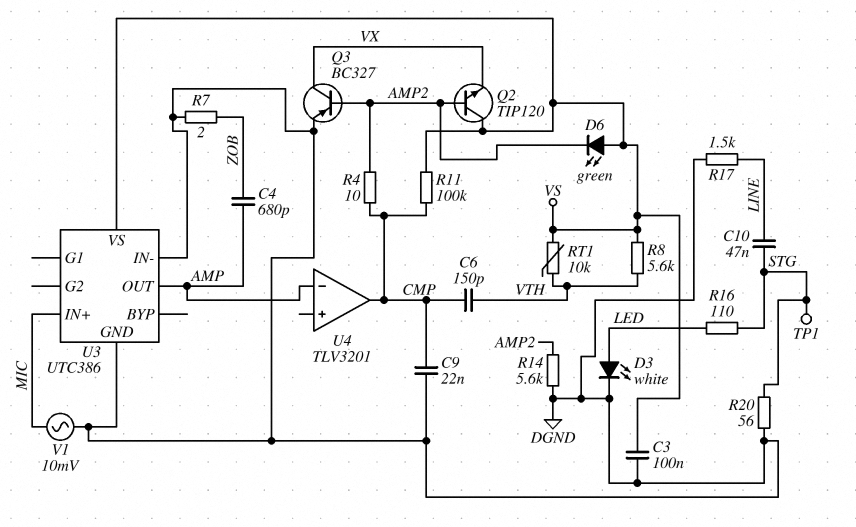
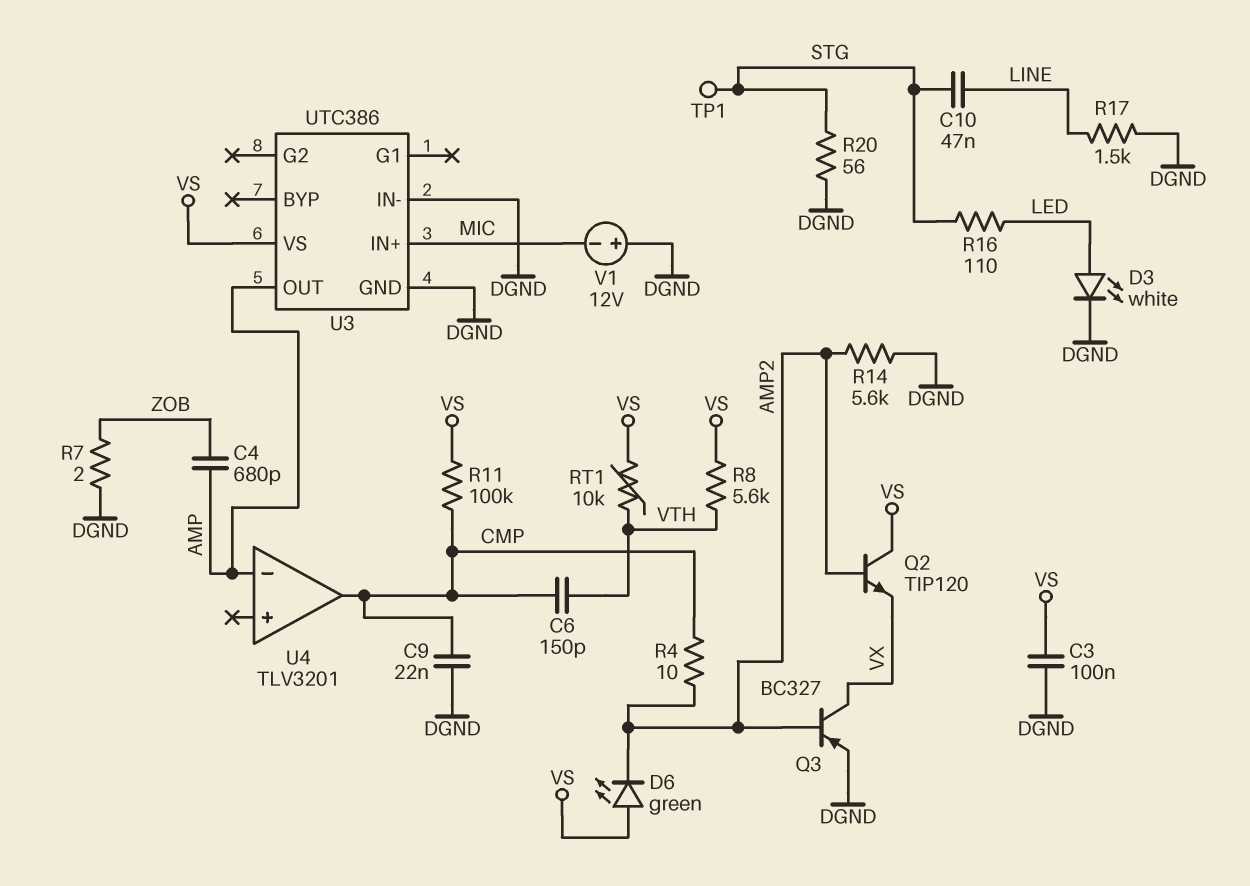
V1: AC 10mV (DGND, MIC) -> 12V (plus DGND, minus MIC)

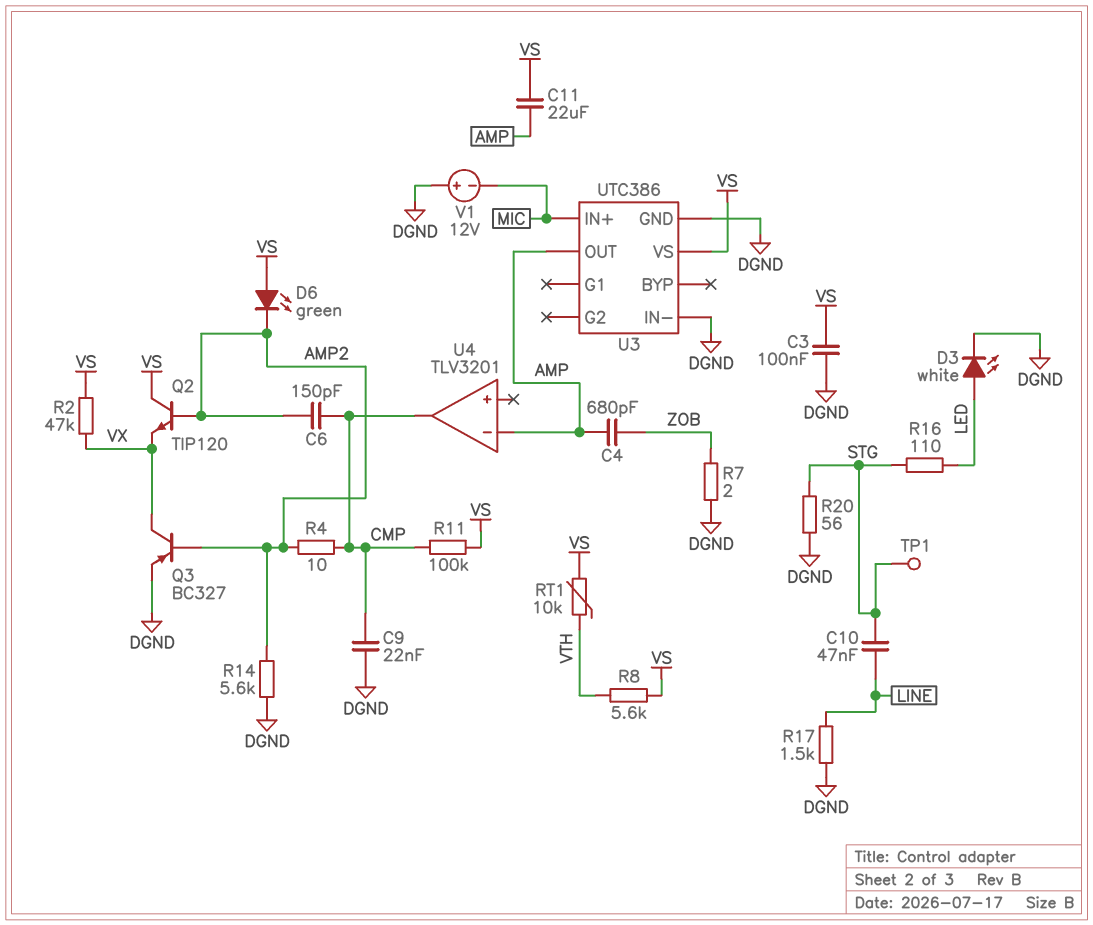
C6: 150pF (CMP, VTH) -> 150pF (AMP2, CMP)
C11: none -> 22uF (AMP, VS)
R2: none -> 47k (VS, VX)

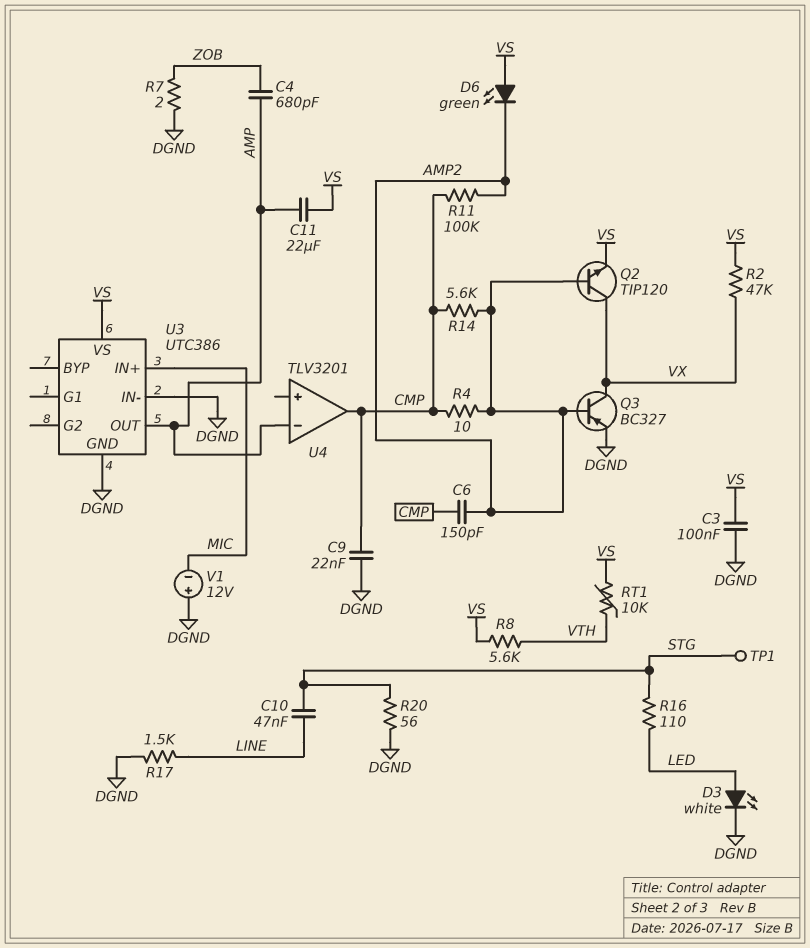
Q2: NPN TIP120 (B AMP2, C VS, E VX) -> NPN TIP120 (B AMP2, C VX, E VS)
R11: 100k (CMP, VS) -> 100k (AMP2, CMP)
R14: 5.6k (AMP2, DGND) -> 5.6k (AMP2, CMP)

